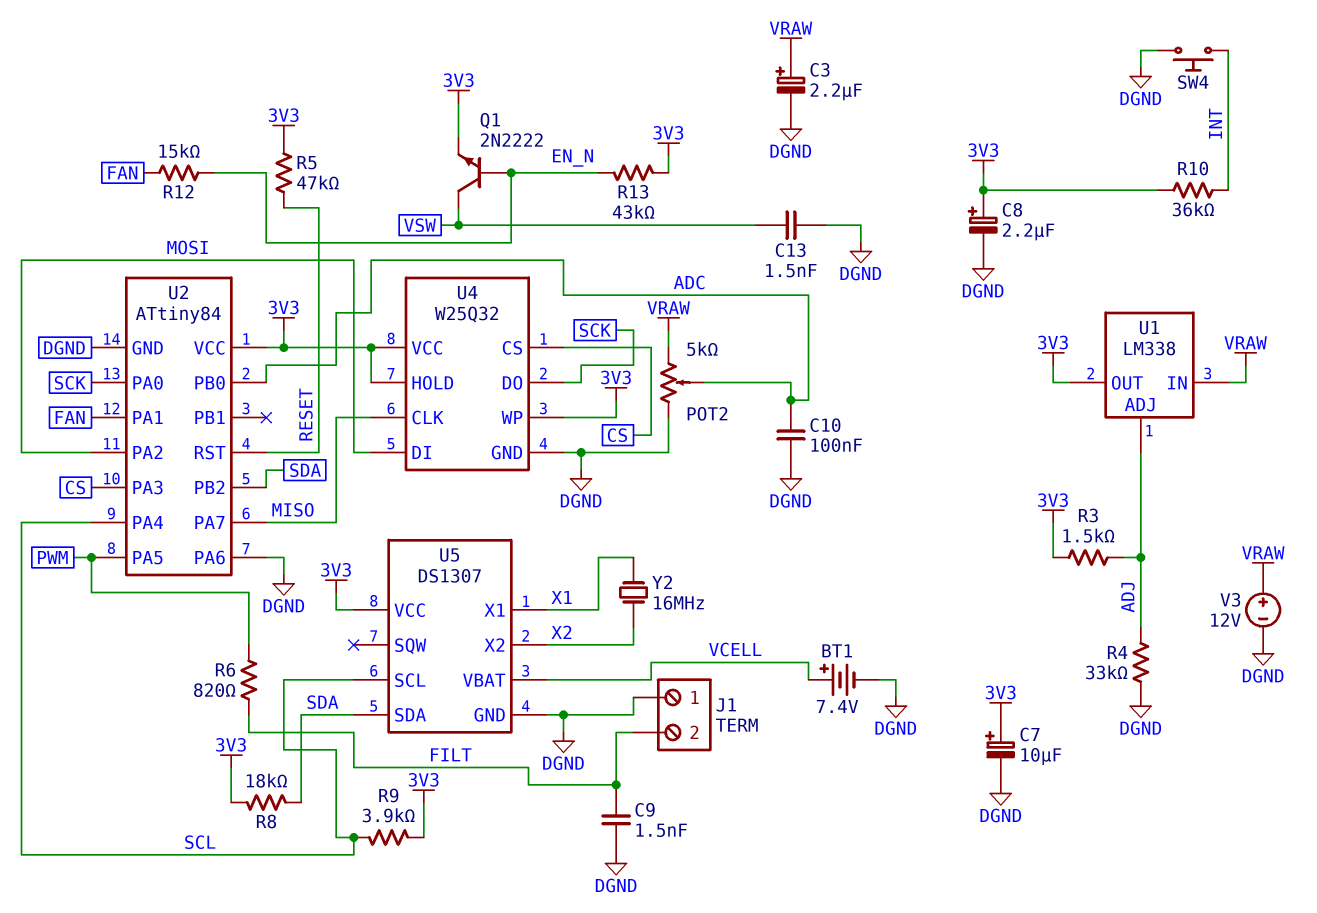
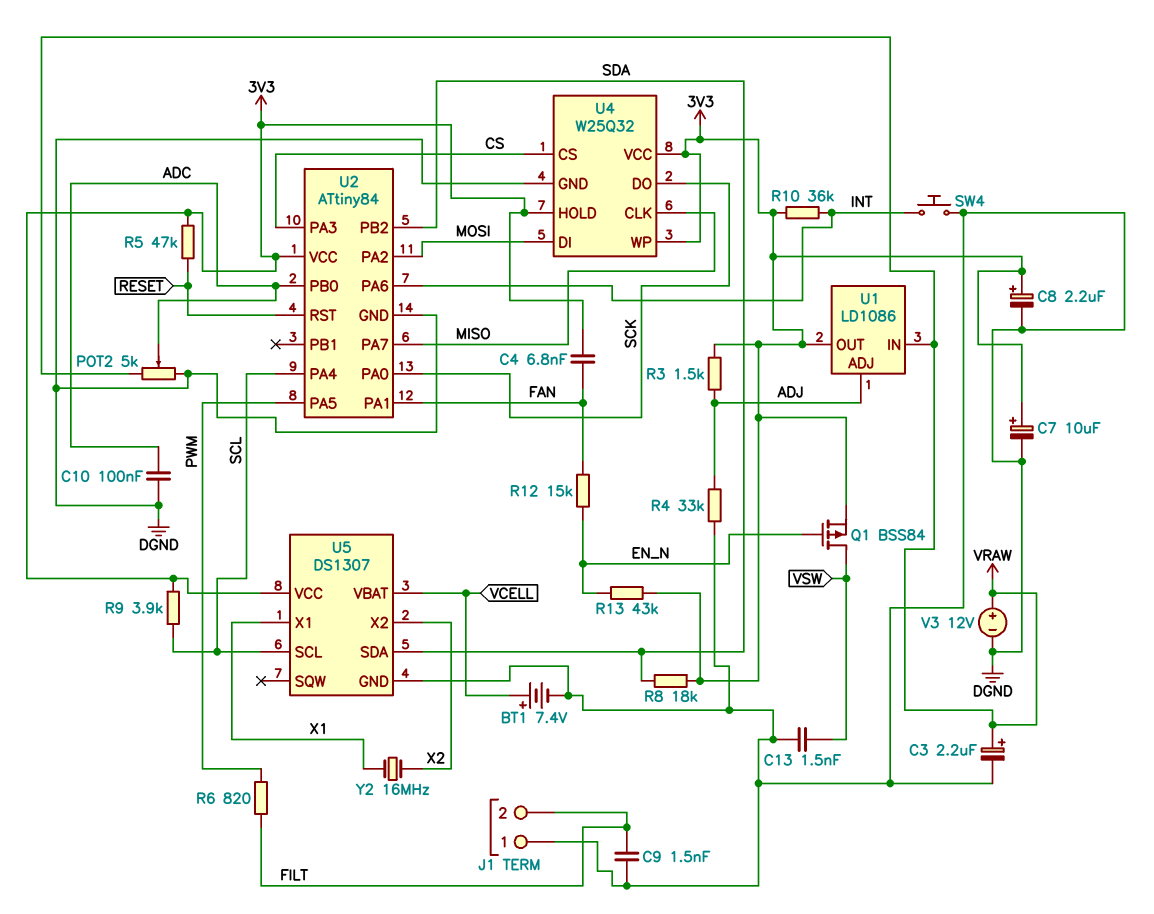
C4: none -> 6.8nF (3V3, FAN)
Q1: NPN 2N2222 (B EN_N, C VSW, E 3V3) -> PMOS BSS84 (G EN_N, D VSW, S 3V3)
U1: LM338 -> LD1086
U2 pin PA6: DGND -> INT

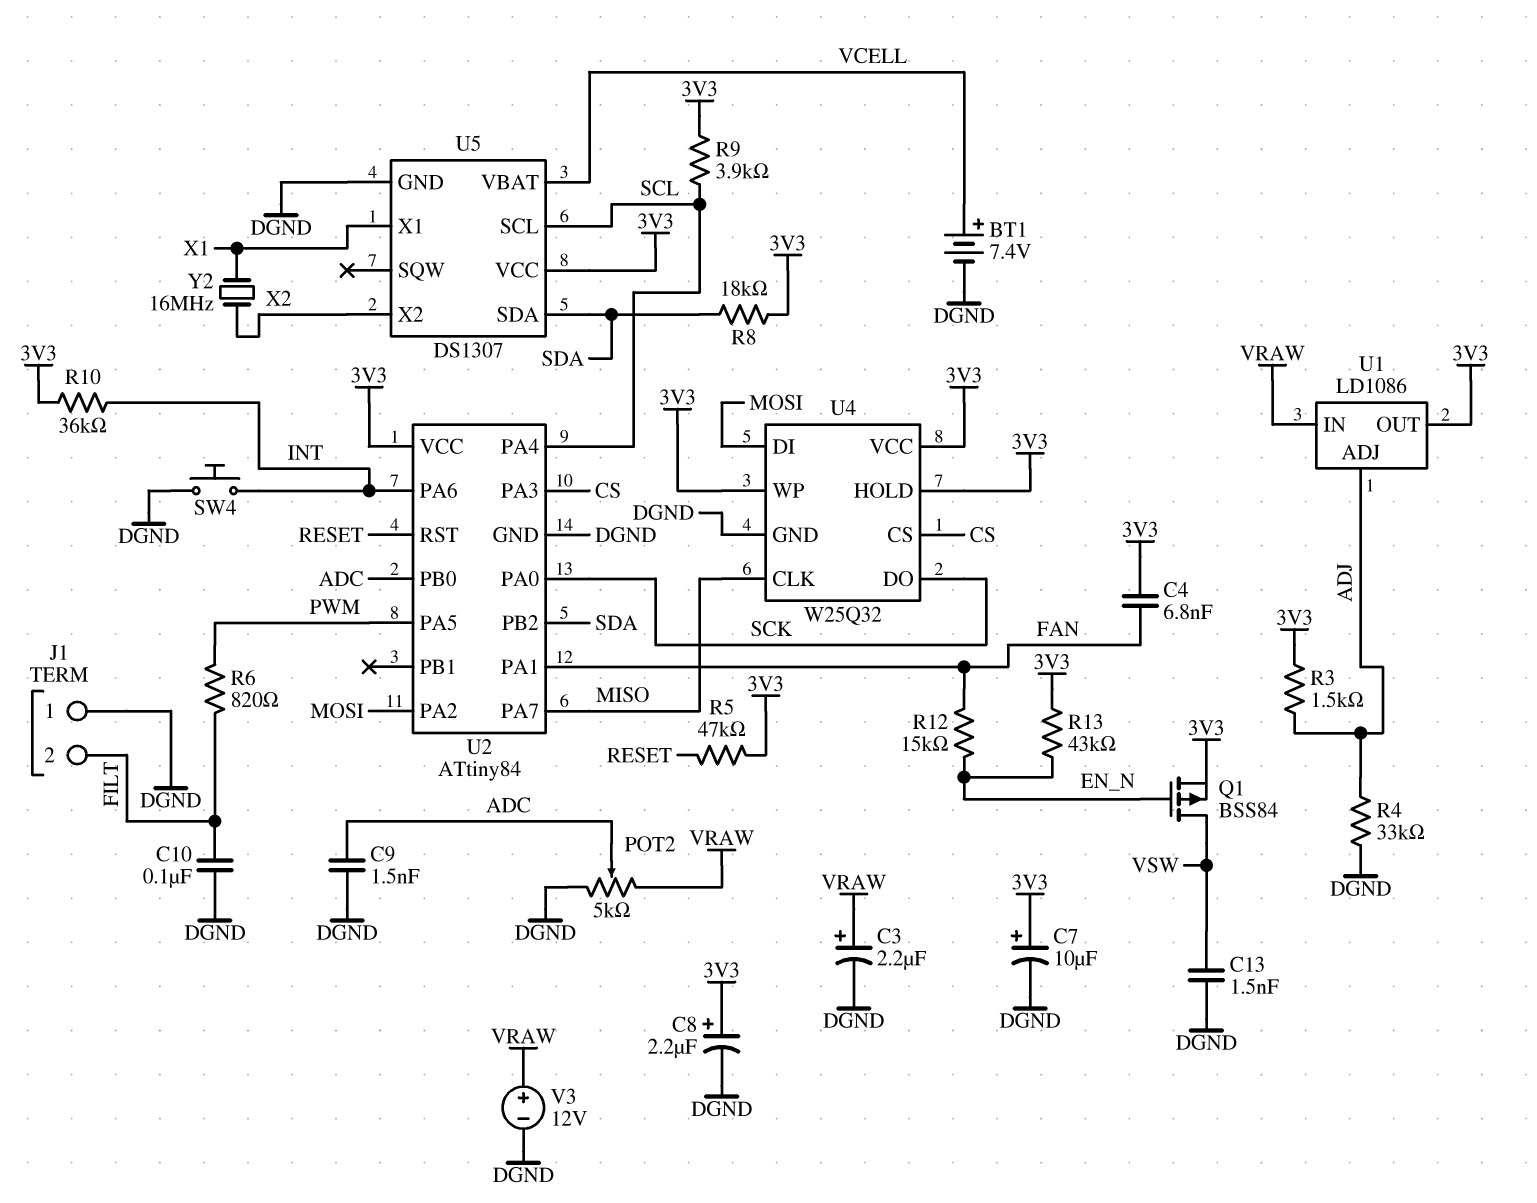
C9: 1.5nF (DGND, FILT) -> 1.5nF (ADC, DGND)
C10: 100nF (ADC, DGND) -> 100nF (DGND, FILT)

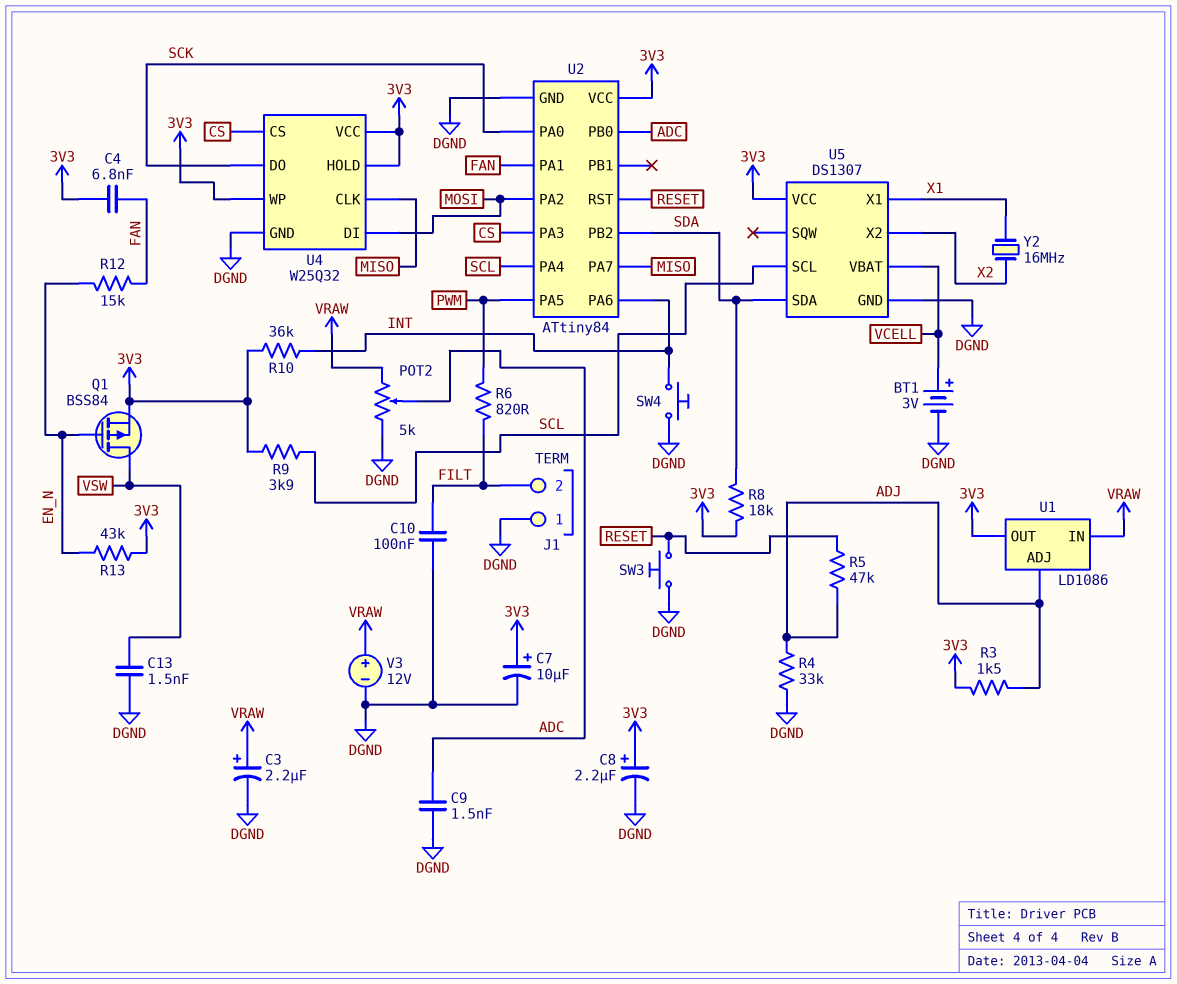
BT1: 7.4V (plus VCELL, minus DGND) -> 3V (plus VCELL, minus DGND)
R5: 47k (3V3, RESET) -> 47k (ADJ, RESET)
SW3: none -> button (DGND, RESET)

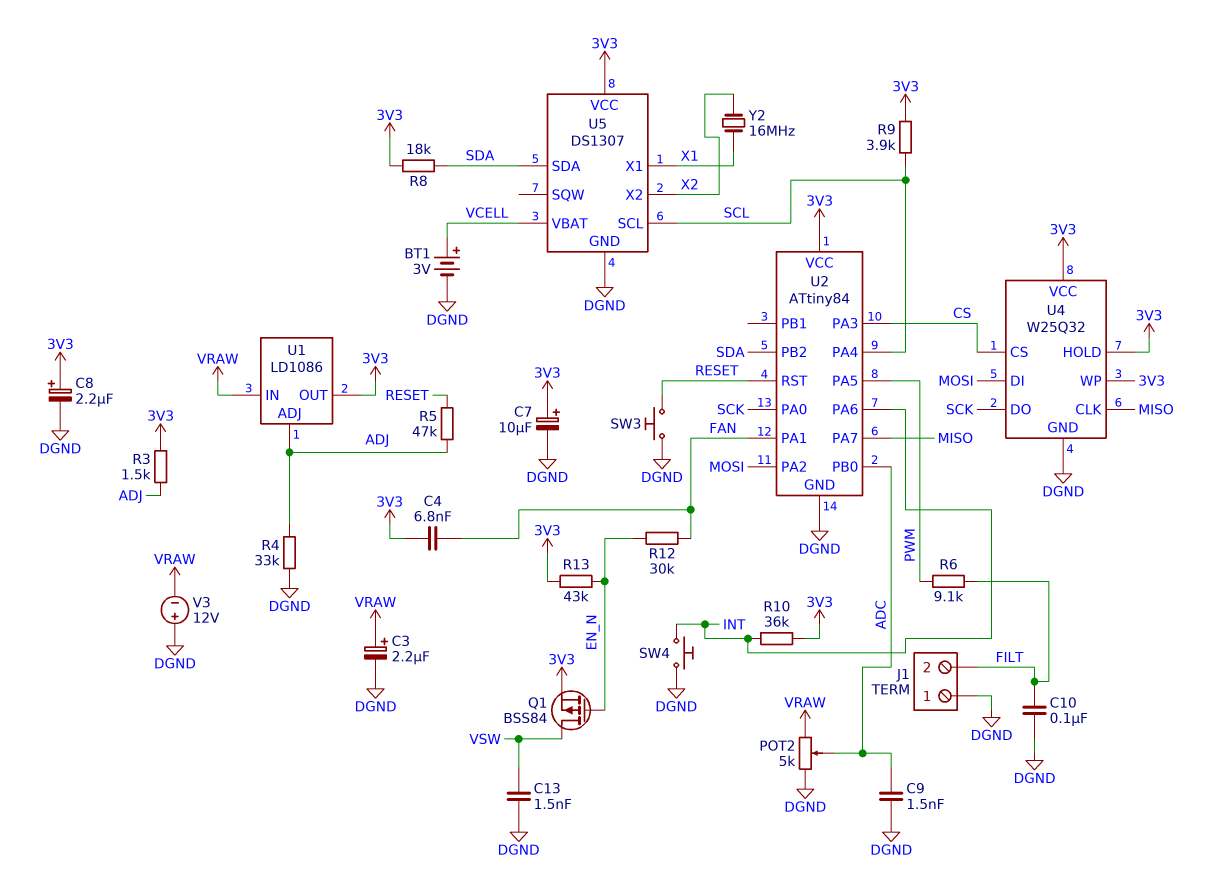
R6: 820 (FILT, PWM) -> 9.1k (FILT, PWM)
R12: 15k (EN_N, FAN) -> 30k (EN_N, FAN)
V3: 12V (plus VRAW, minus DGND) -> 12V (plus DGND, minus VRAW)

